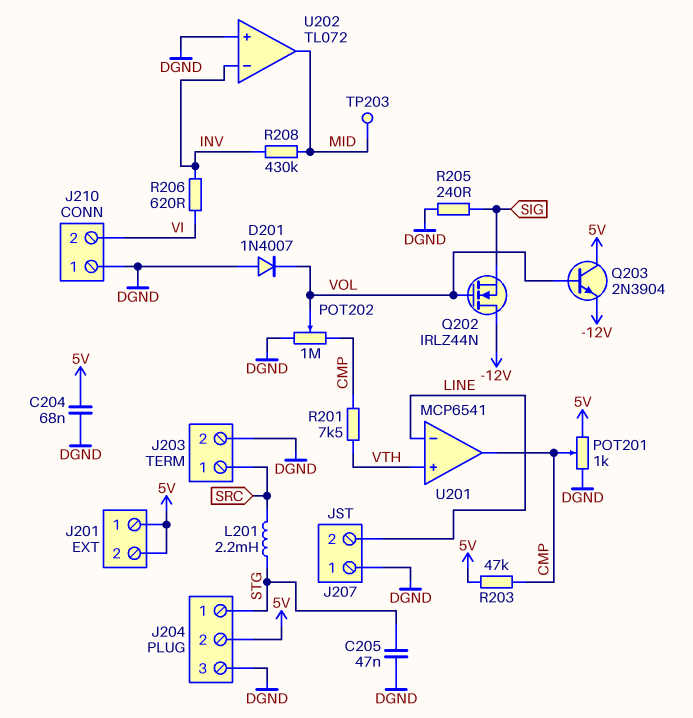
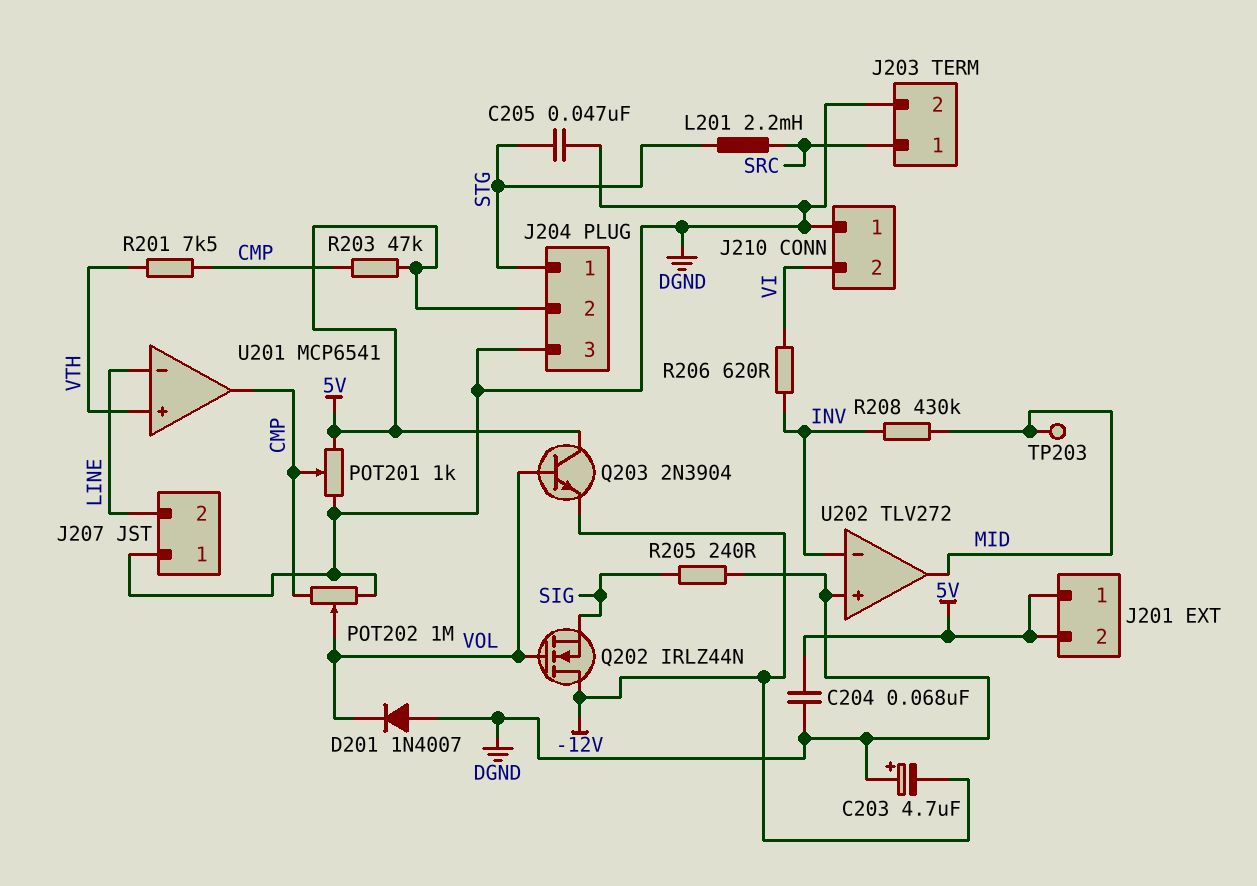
C203: none -> 4.7uF (plus DGND, minus -12V)
U202: TL072 -> TLV272

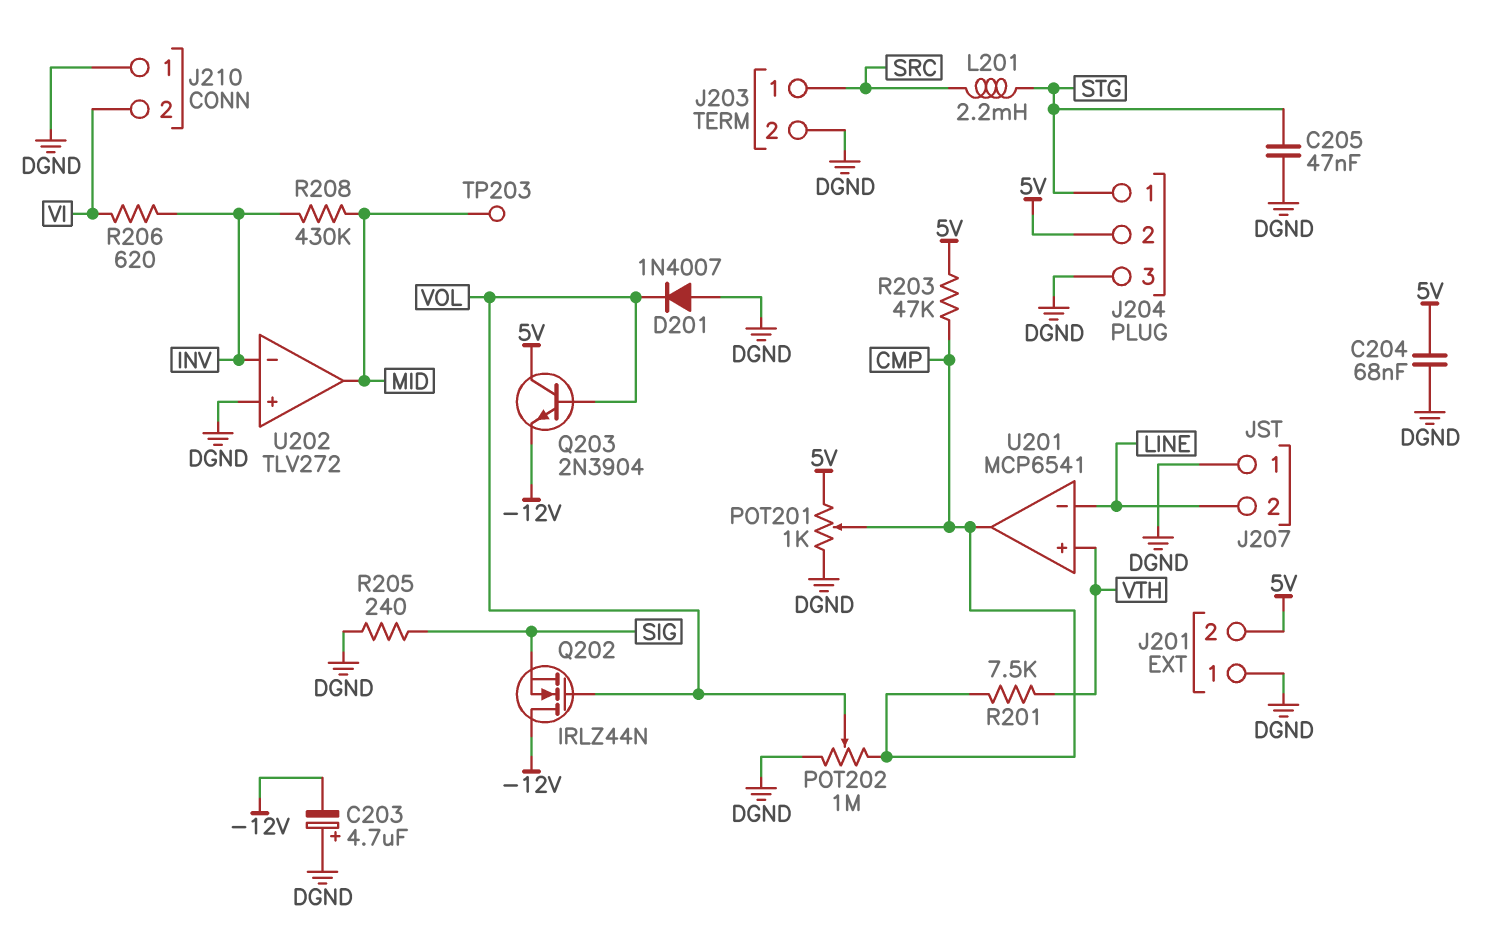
J201 pin 1: 5V -> DGND

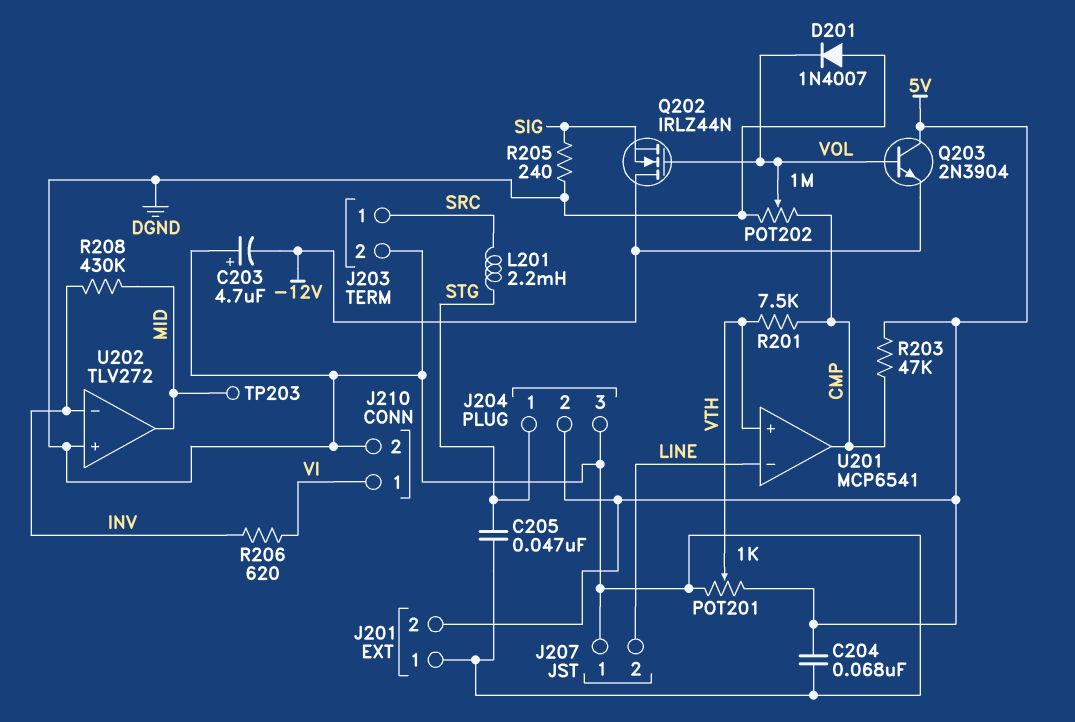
J210 pin 1: DGND -> VI
J210 pin 2: VI -> DGND
POT201: 1k (5V, DGND, wiper CMP) -> 1k (5V, DGND, wiper VTH)

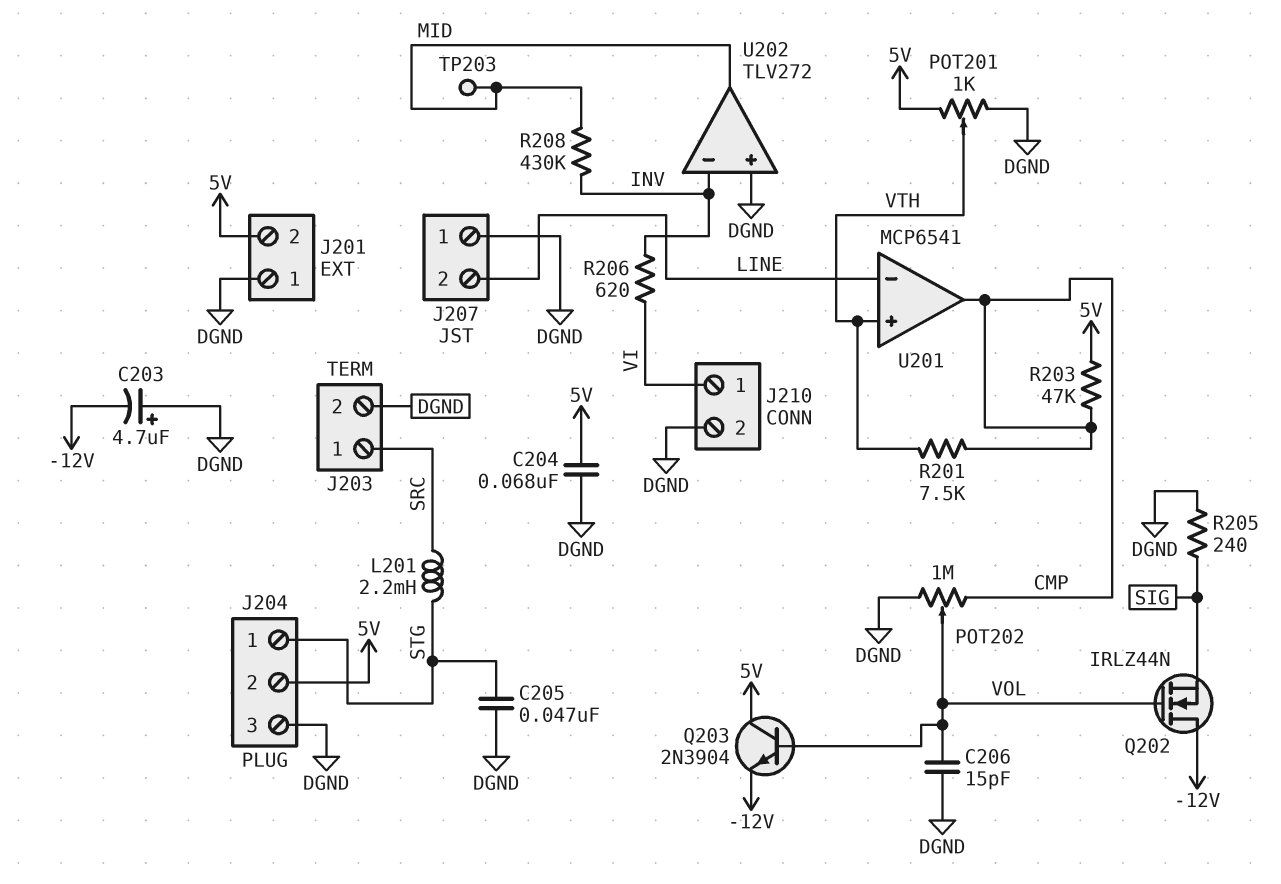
C206: none -> 15pF (DGND, VOL)
D201: diode 1N4007 (A DGND, K VOL) -> none

